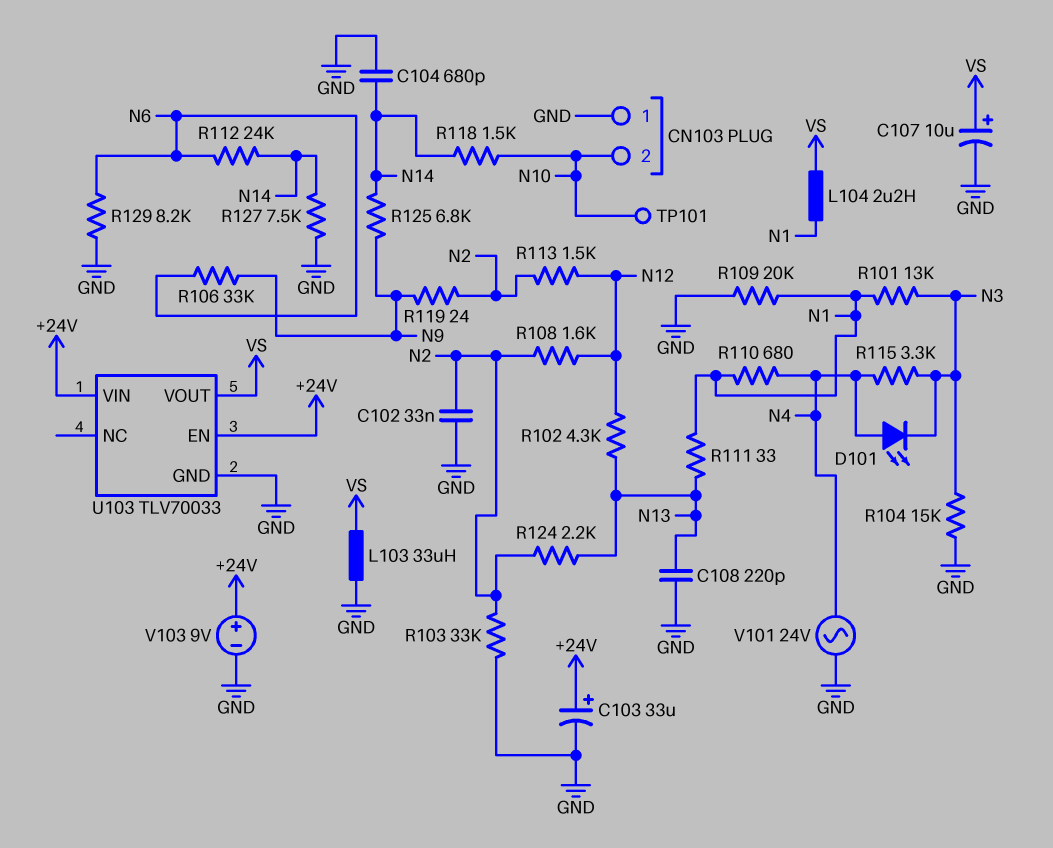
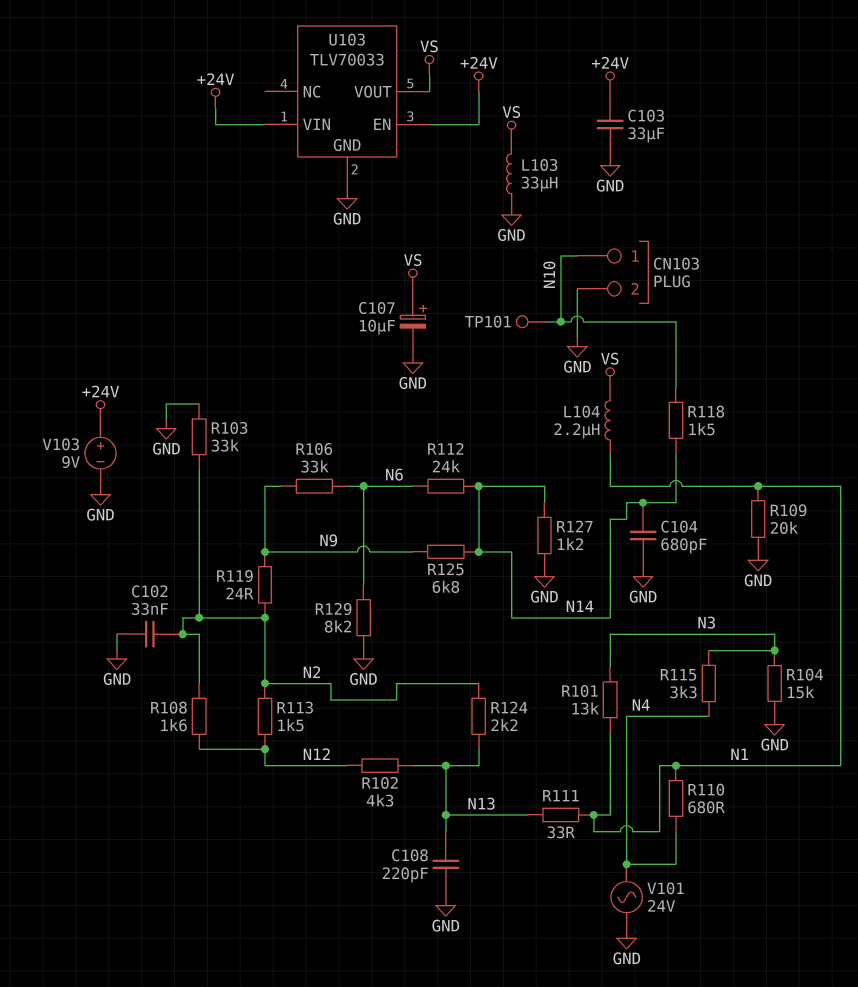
C103: 33uF (plus +24V, minus GND) -> 33uF (+24V, GND)
CN103 pin 1: GND -> N10
CN103 pin 2: N10 -> GND
D101: LED (A N4, K N3) -> none
R127: 7.5k (GND, N14) -> 1.2k (GND, N14)

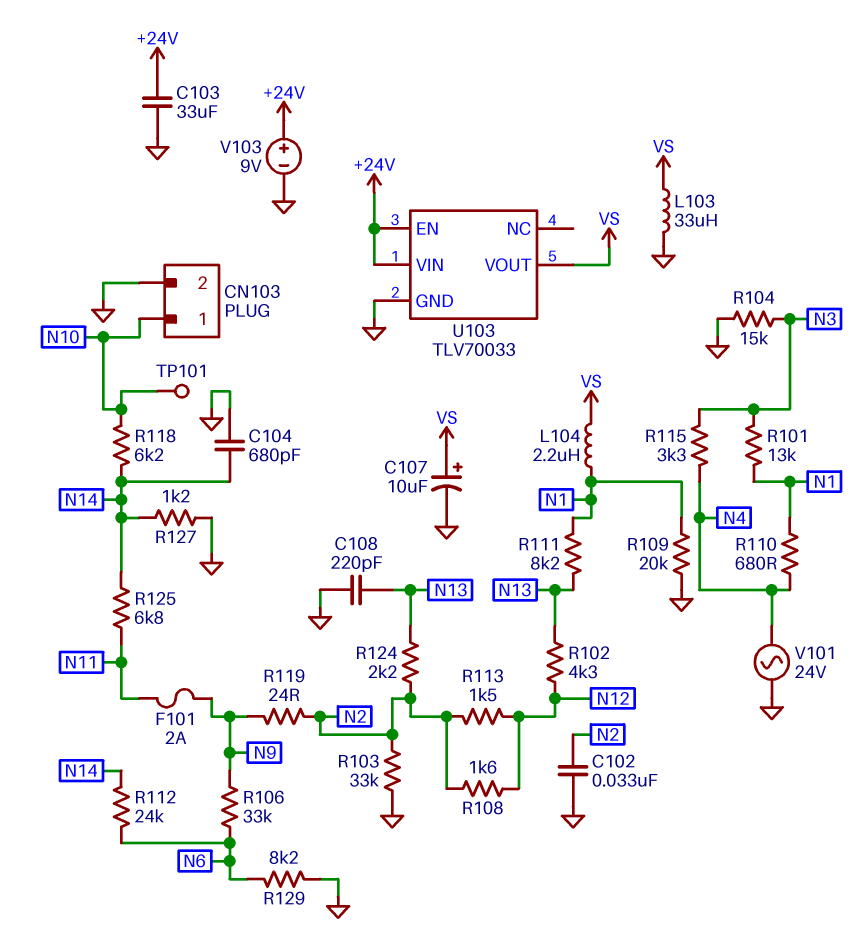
F101: none -> 2A (N9, N11)
R111: 33 (N1, N13) -> 8.2k (N1, N13)
R118: 1.5k (N10, N14) -> 6.2k (N10, N14)
R125: 6.8k (N9, N14) -> 6.8k (N11, N14)

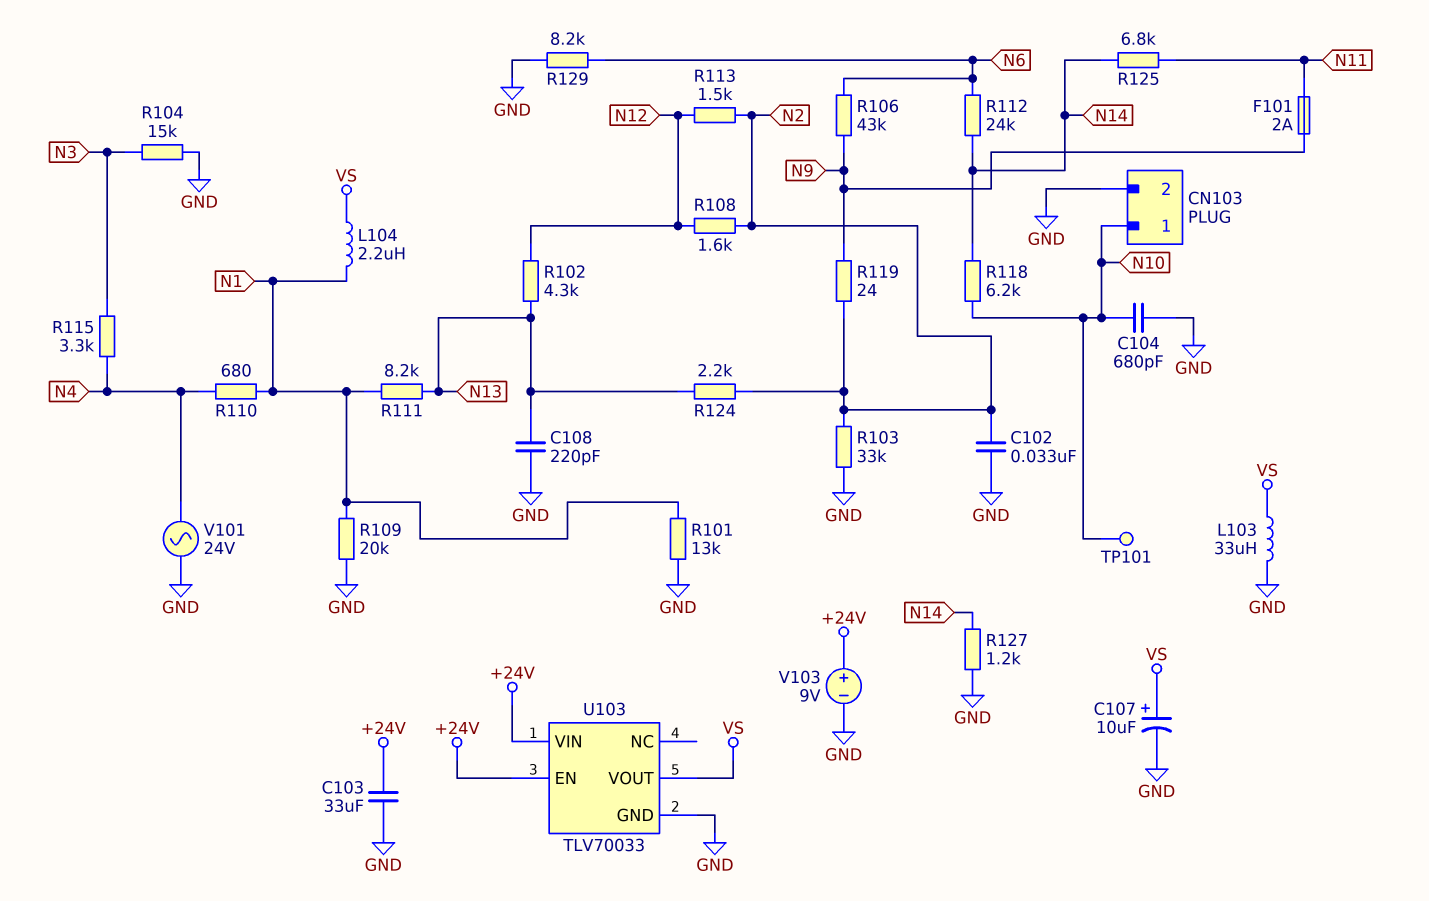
C104: 680pF (GND, N14) -> 680pF (GND, N10)
R101: 13k (N1, N3) -> 13k (GND, N1)
R106: 33k (N6, N9) -> 43k (N6, N9)

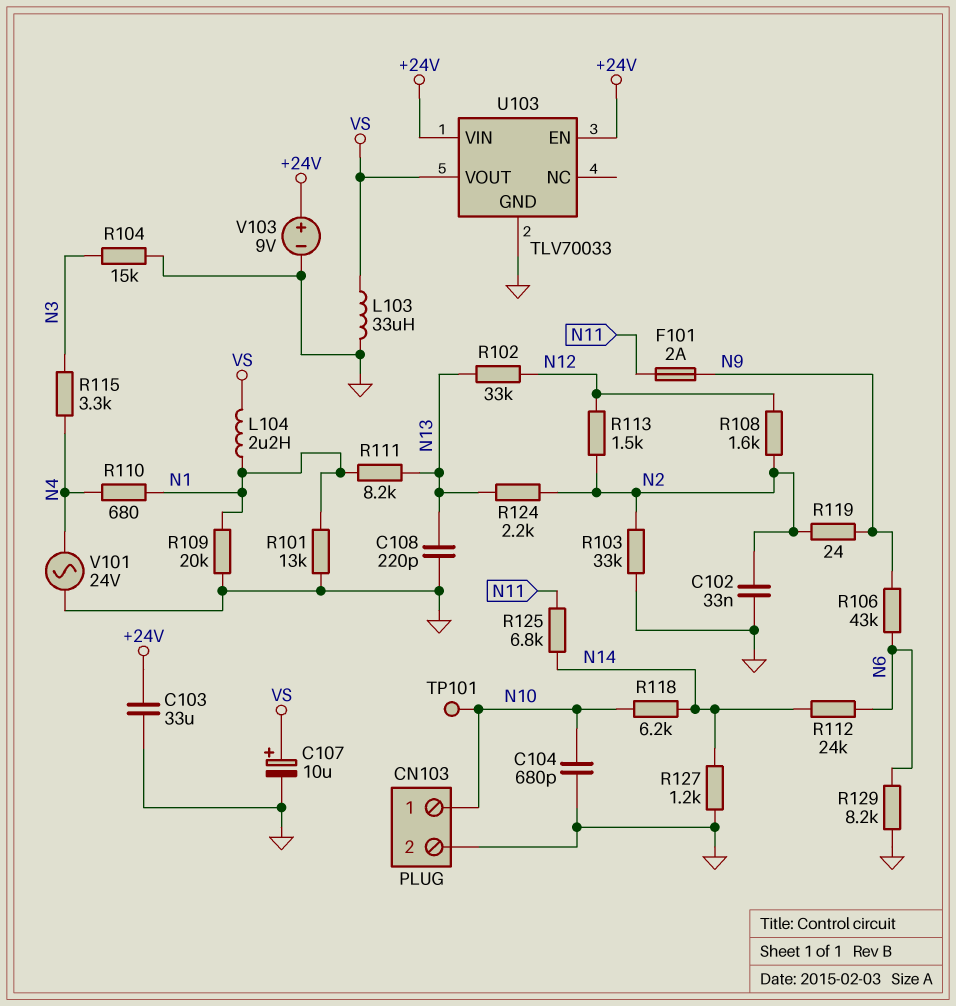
R102: 4.3k (N12, N13) -> 33k (N12, N13)

